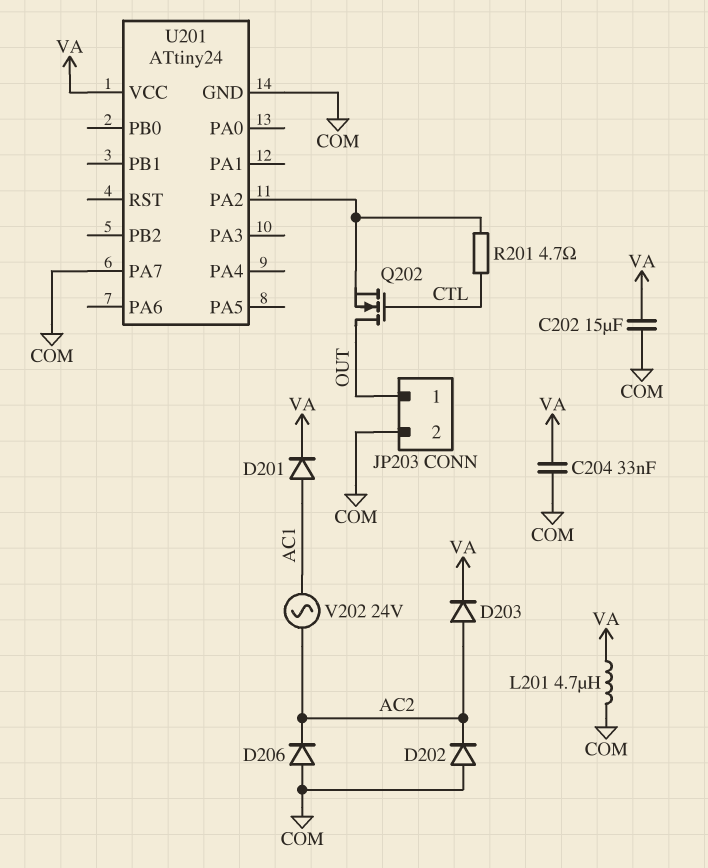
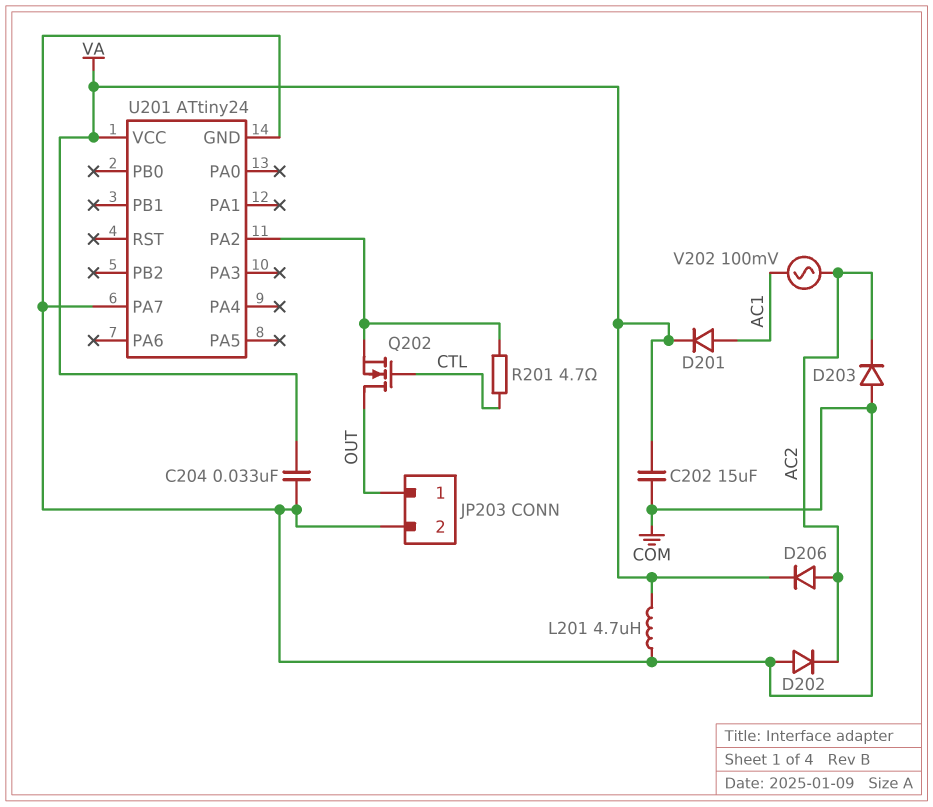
D203: diode (A AC2, K VA) -> diode (A COM, K AC2)
D206: diode (A COM, K AC2) -> diode (A AC2, K VA)
V202: AC 24V (AC1, AC2) -> AC 100mV (AC1, AC2)

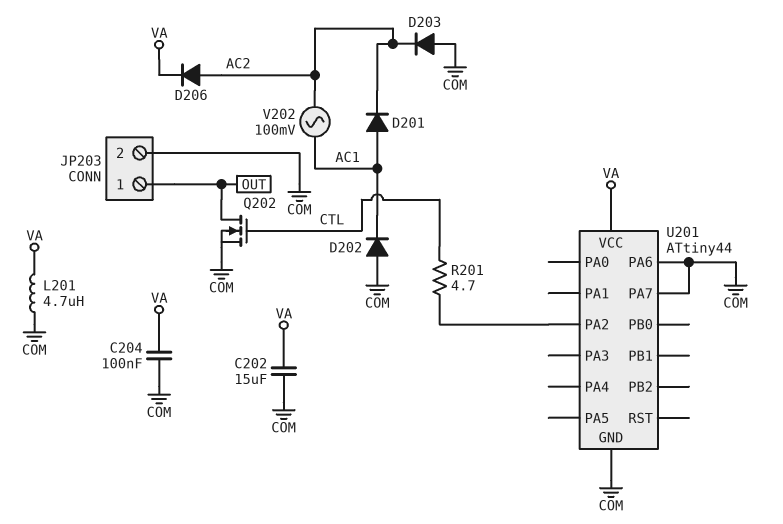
C204: 33nF (COM, VA) -> 100nF (COM, VA)
D201: diode (A AC1, K VA) -> diode (A AC1, K AC2)
D202: diode (A COM, K AC2) -> diode (A COM, K AC1)
Q202: NMOS (G CTL, D OUT, S U201/PA2) -> NMOS (G CTL, D OUT, S COM)
U201: ATtiny24 -> ATtiny44
U201 pin PA6: none -> COM

